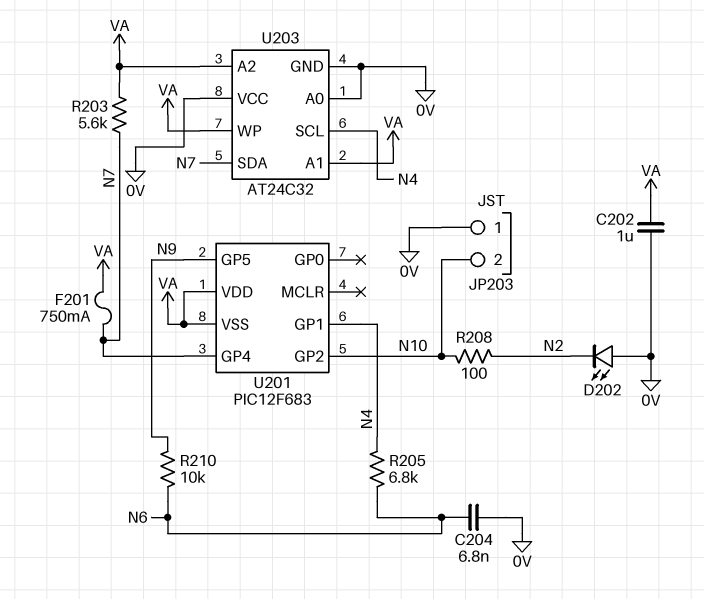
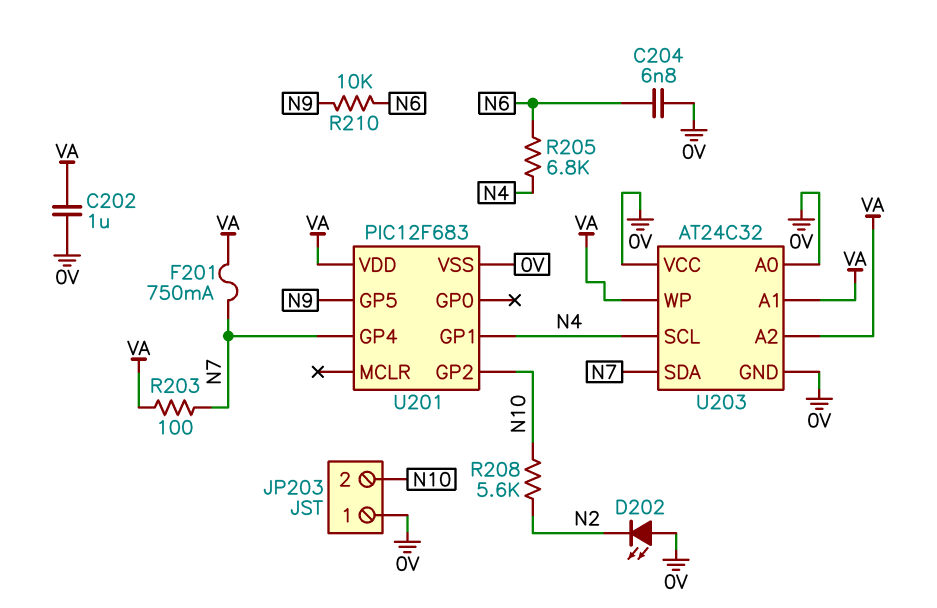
R203: 5.6k (N7, VA) -> 100 (N7, VA)
R208: 100 (N2, N10) -> 5.6k (N2, N10)
U201 pin VSS: VA -> 0V

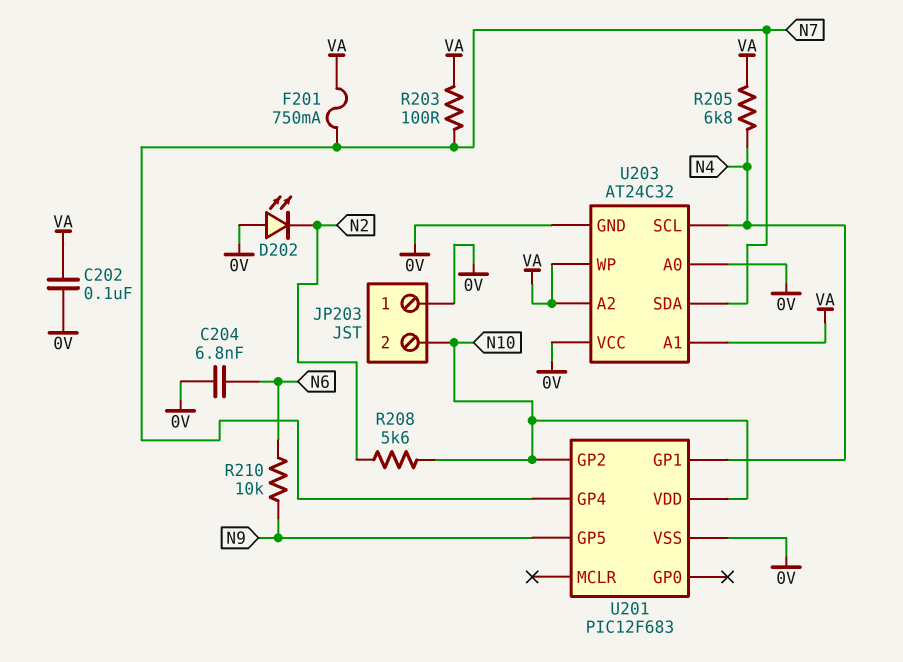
C202: 1uF (0V, VA) -> 100nF (0V, VA)
R205: 6.8k (N4, N6) -> 6.8k (N4, VA)
U201 pin VDD: VA -> N10

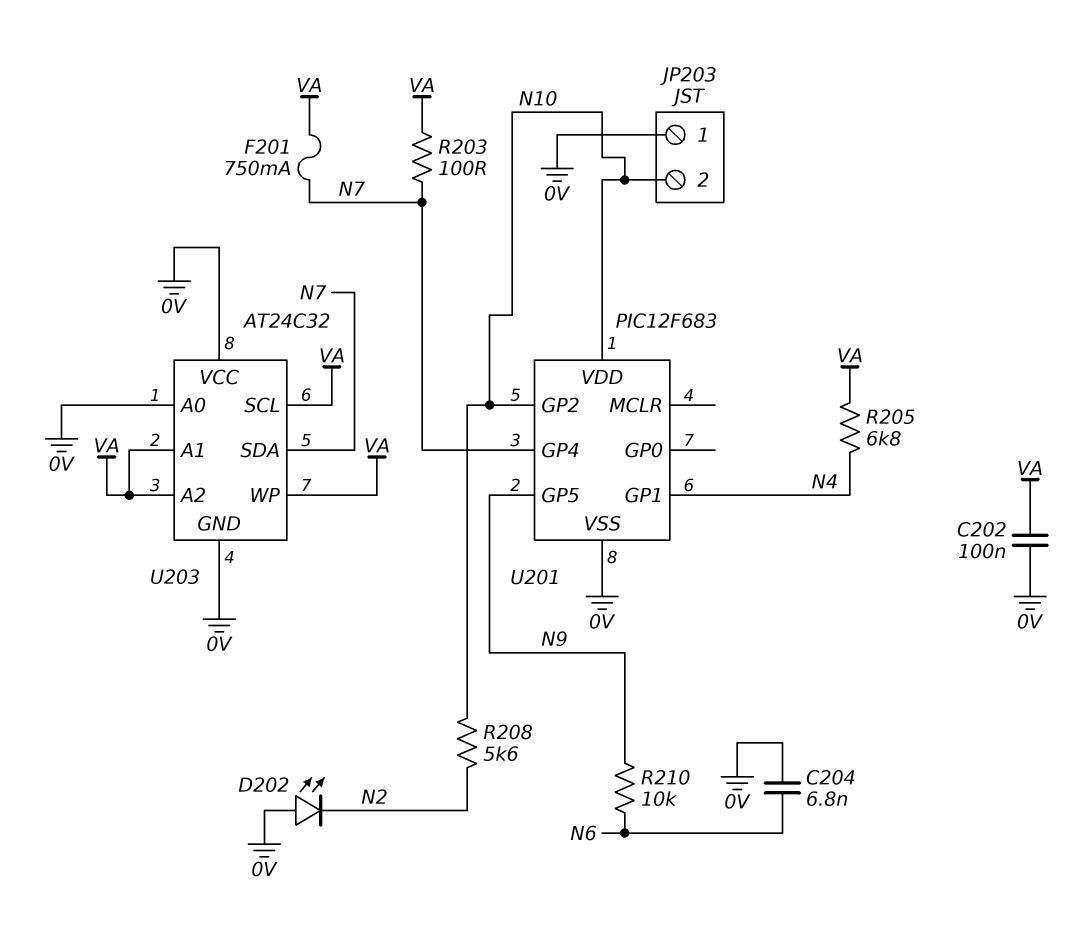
U203 pin SCL: N4 -> VA

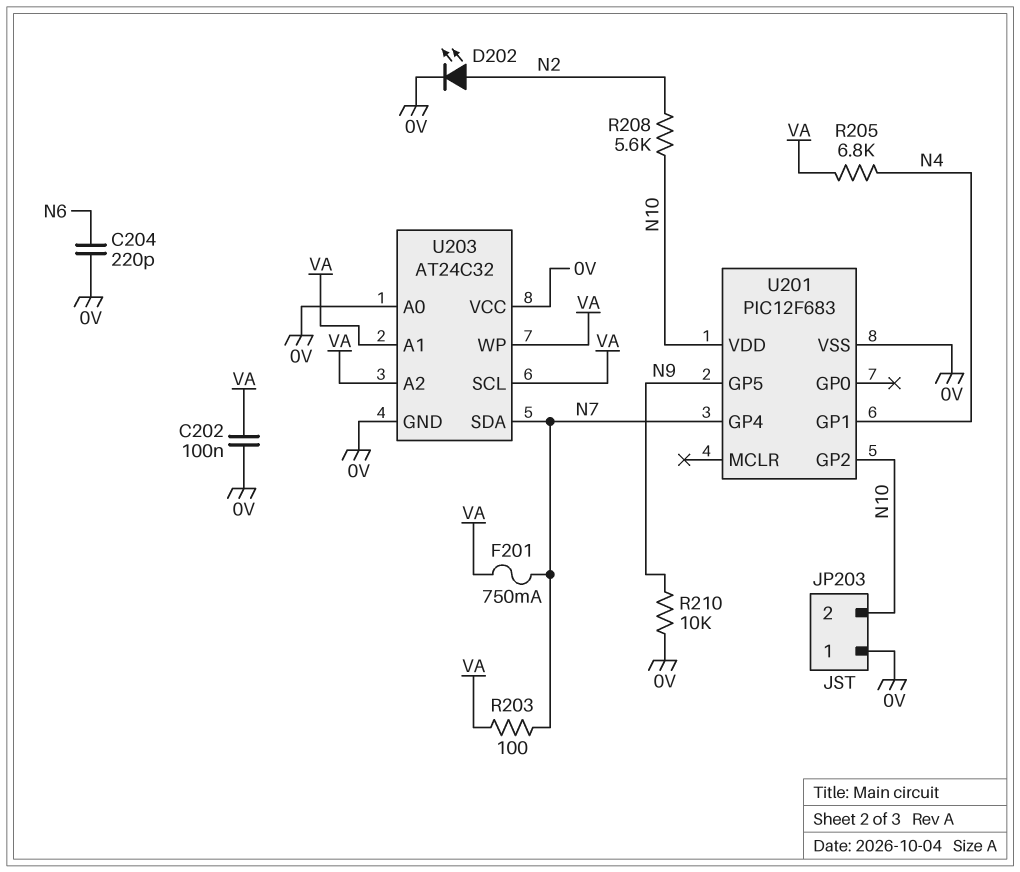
C204: 6.8nF (0V, N6) -> 220pF (0V, N6)
D202: LED (A 0V, K N2) -> LED (A N2, K 0V)
R210: 10k (N6, N9) -> 10k (0V, N9)

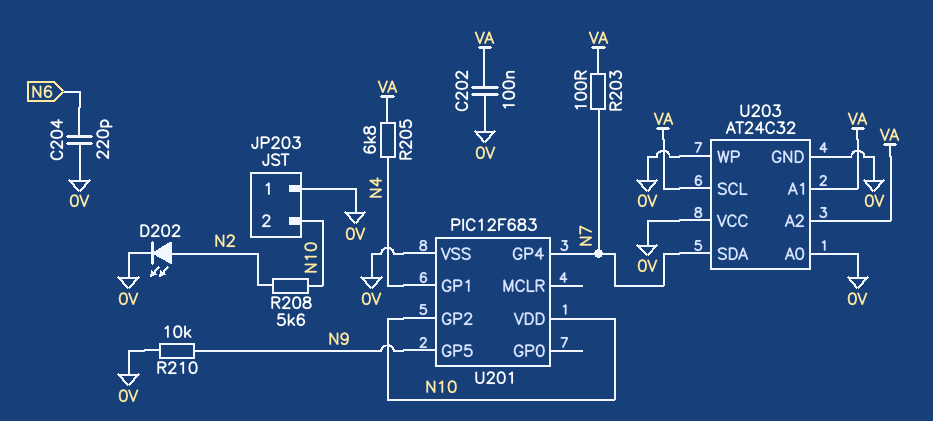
F201: 750mA (N7, VA) -> none
U203 pin WP: VA -> 0V

